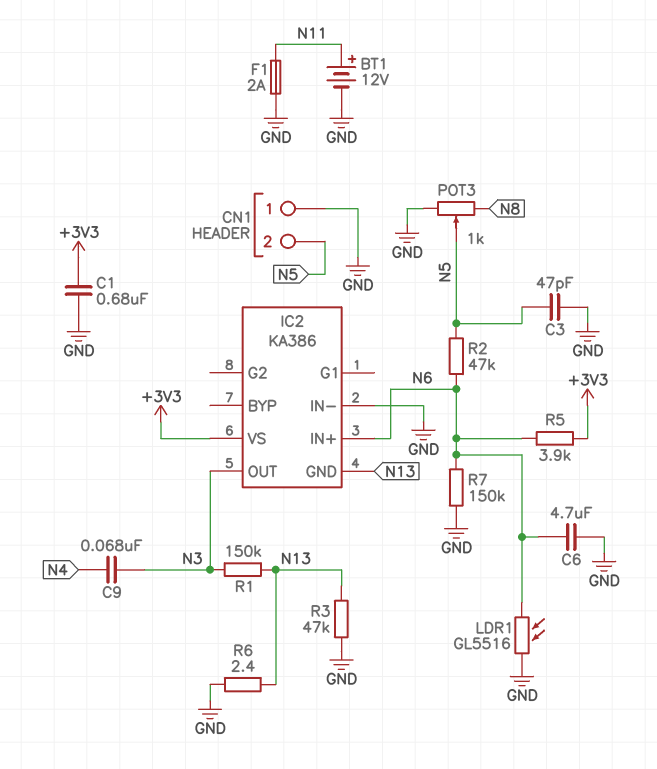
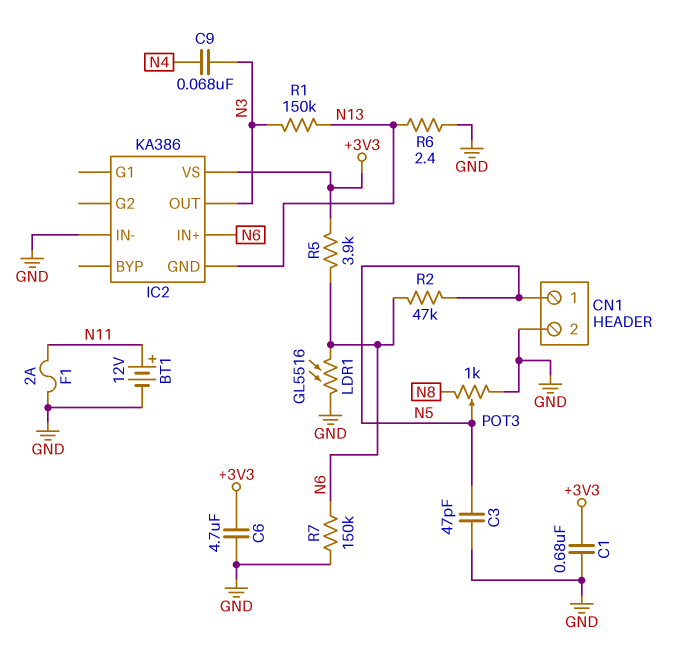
C6: 4.7uF (GND, N6) -> 4.7uF (+3V3, GND)
CN1 pin 1: GND -> N5
CN1 pin 2: N5 -> GND
R3: 47k (GND, N13) -> none

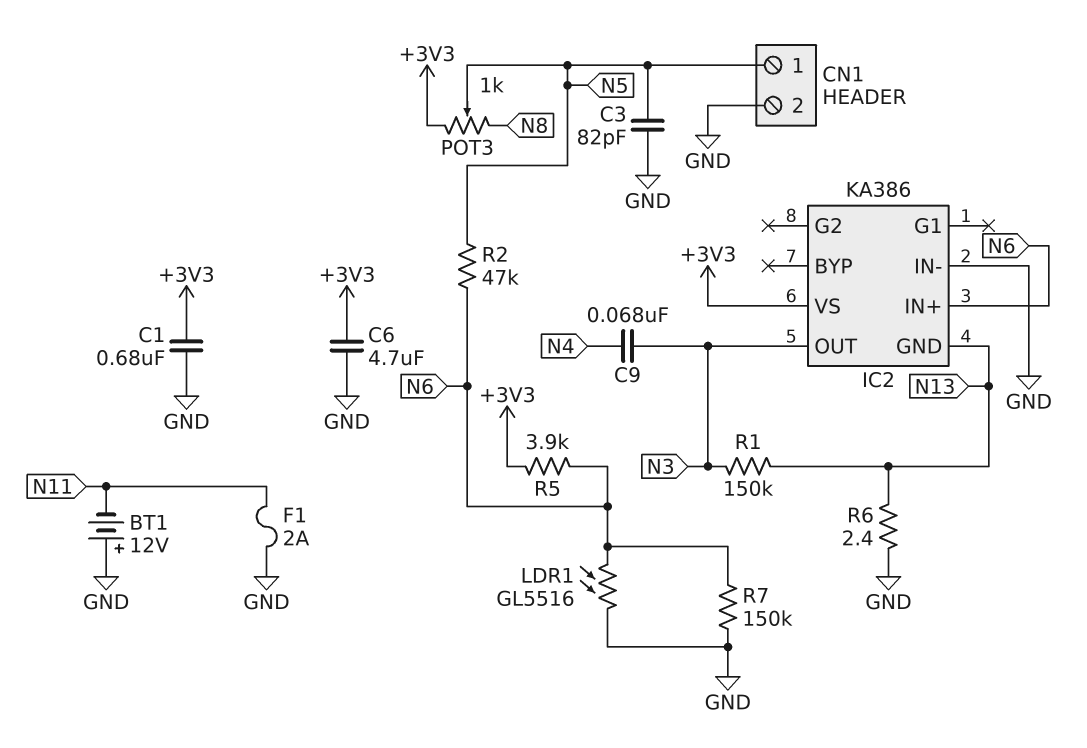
BT1: 12V (plus N11, minus GND) -> 12V (plus GND, minus N11)
C3: 47pF (GND, N5) -> 82pF (GND, N5)
POT3: 1k (GND, N8, wiper N5) -> 1k (+3V3, N8, wiper N5)

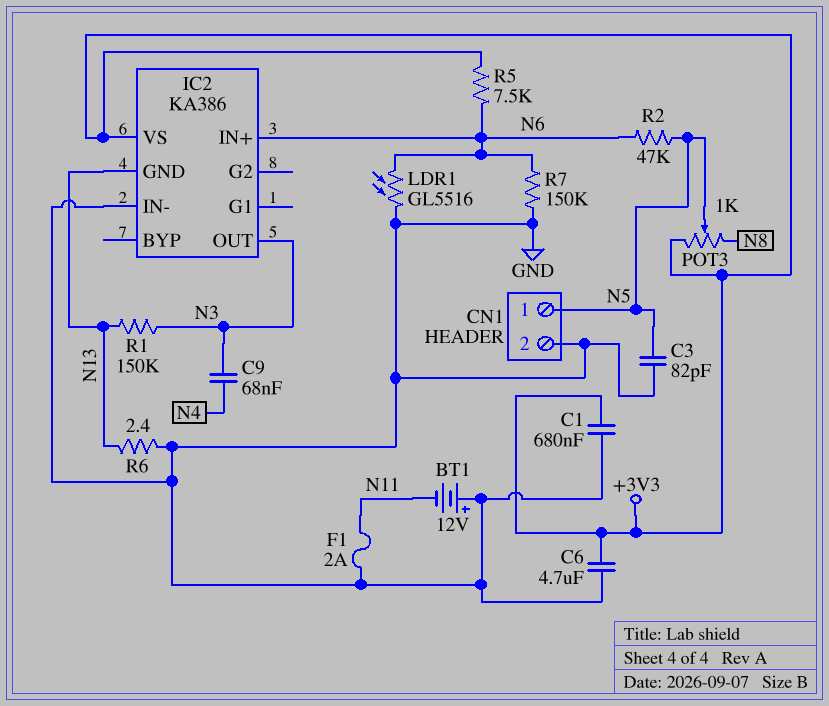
R5: 3.9k (+3V3, N6) -> 7.5k (+3V3, N6)

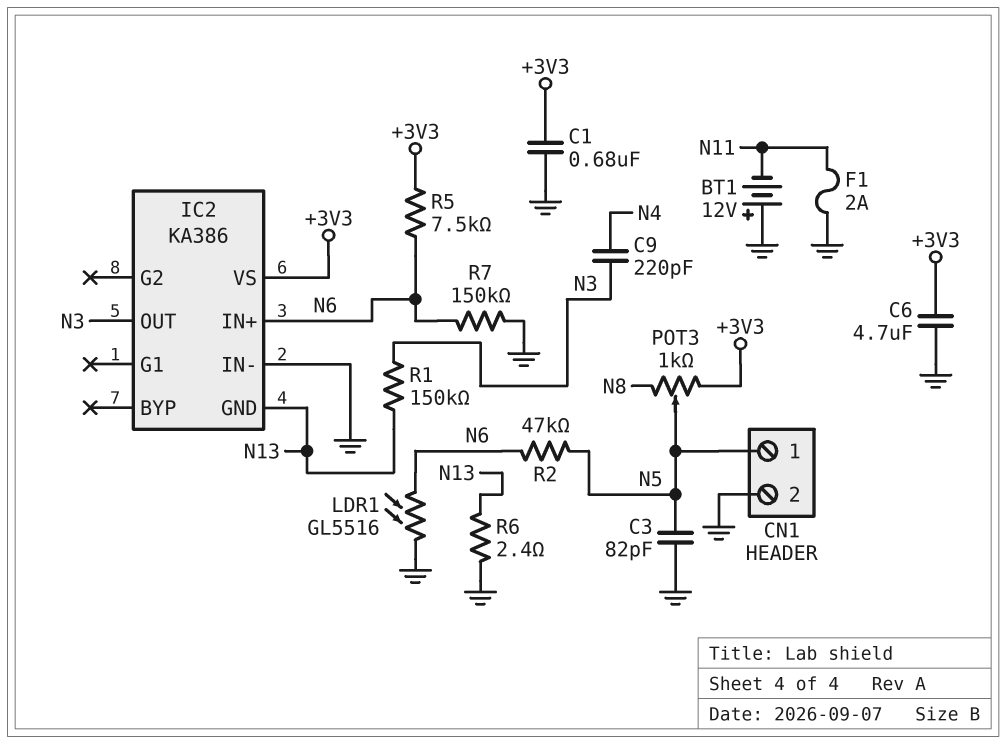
C9: 68nF (N3, N4) -> 220pF (N3, N4)

